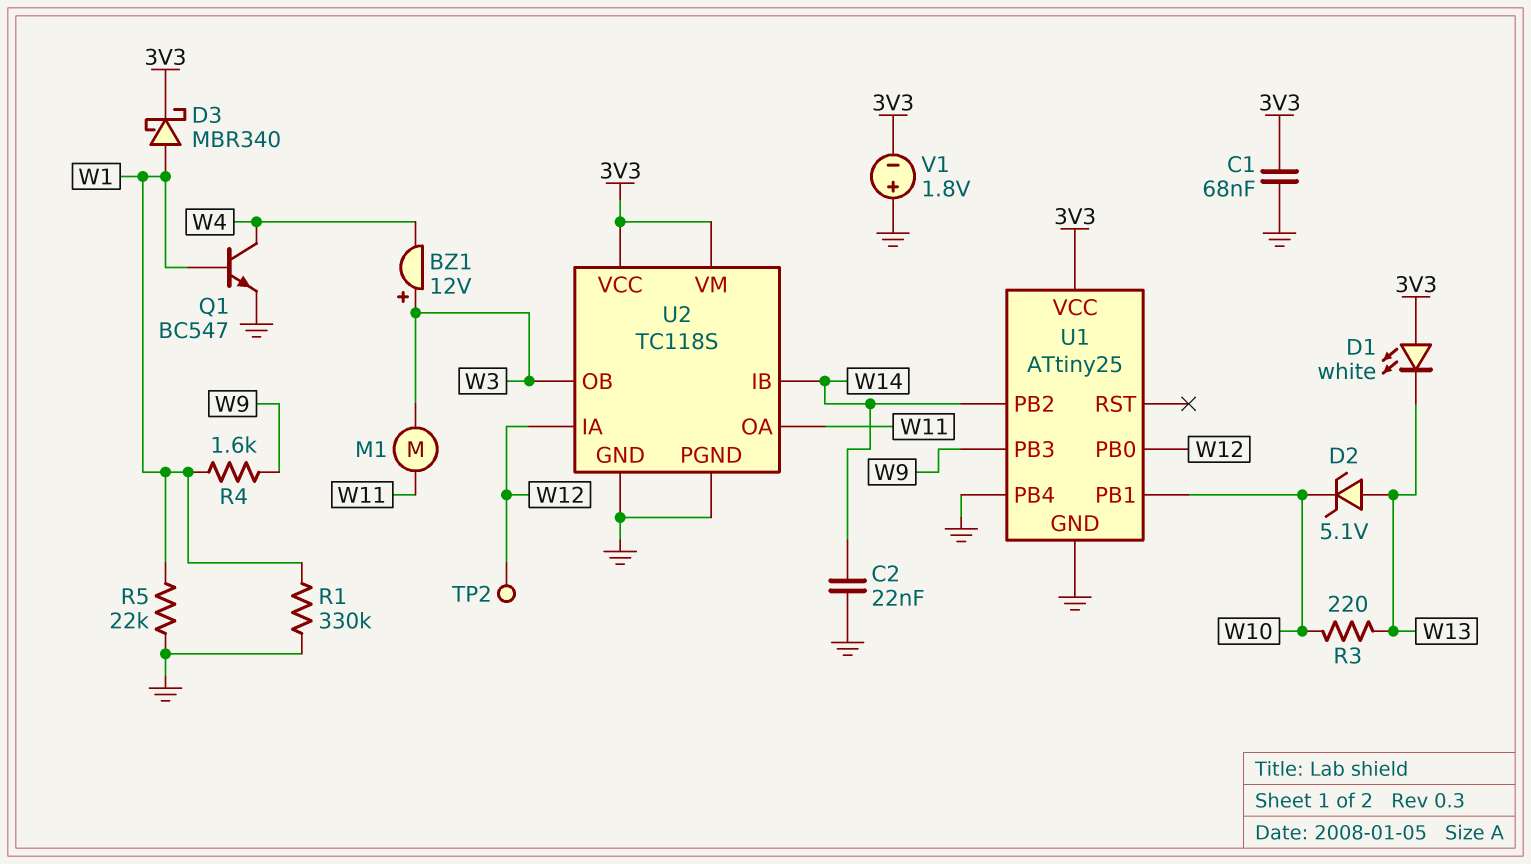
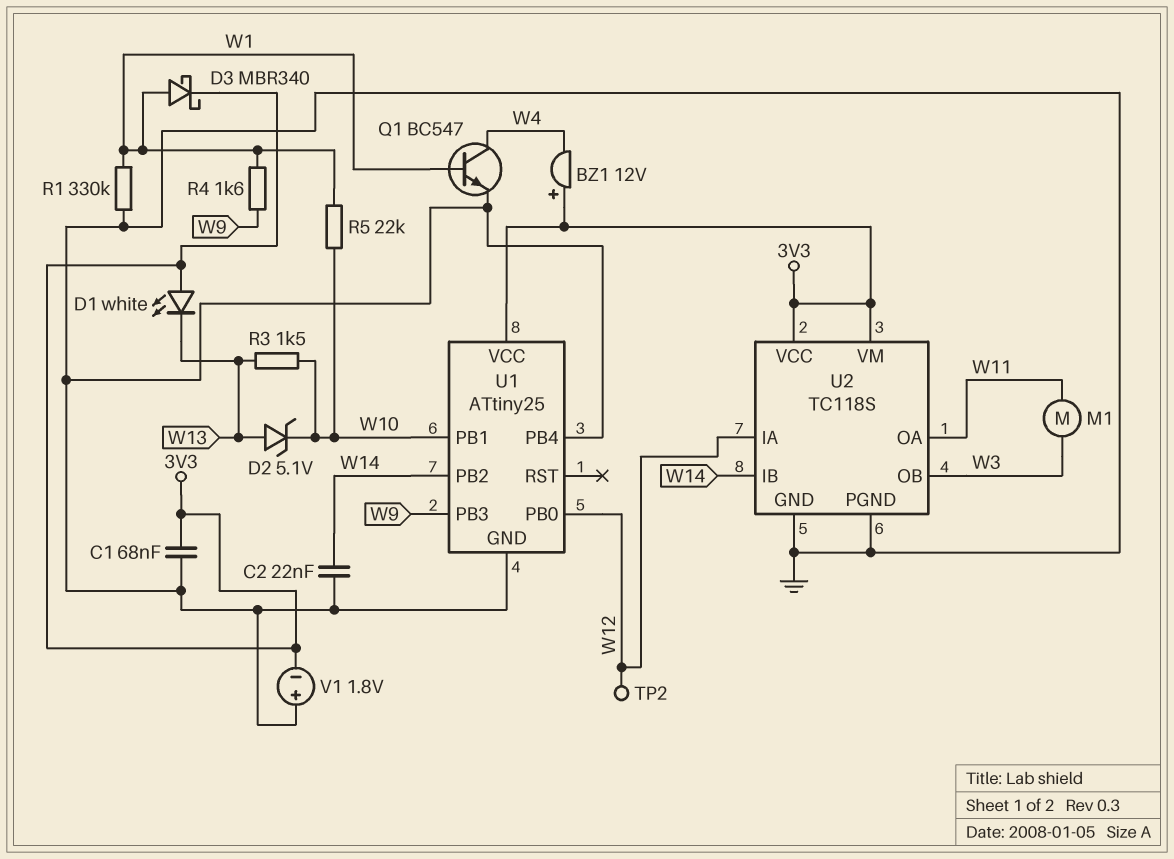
BZ1: buzzer 12V (plus W3, minus W4) -> buzzer 12V (plus 3V3, minus W4)
R3: 220 (W10, W13) -> 1.5k (W10, W13)
R5: 22k (GND, W1) -> 22k (W1, W10)

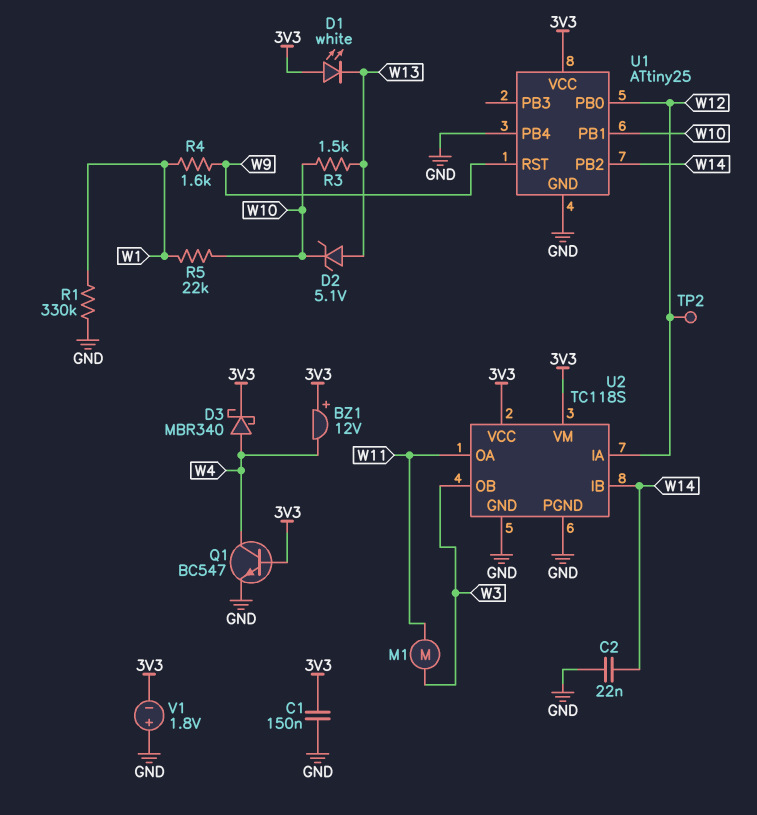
C1: 68nF (3V3, GND) -> 150nF (3V3, GND)
D3: schottky MBR340 (A W1, K 3V3) -> schottky MBR340 (A W4, K 3V3)
Q1: NPN BC547 (B W1, C W4, E GND) -> NPN BC547 (B 3V3, C W4, E GND)
U1 pin PB3: W9 -> none
U1 pin RST: none -> W9

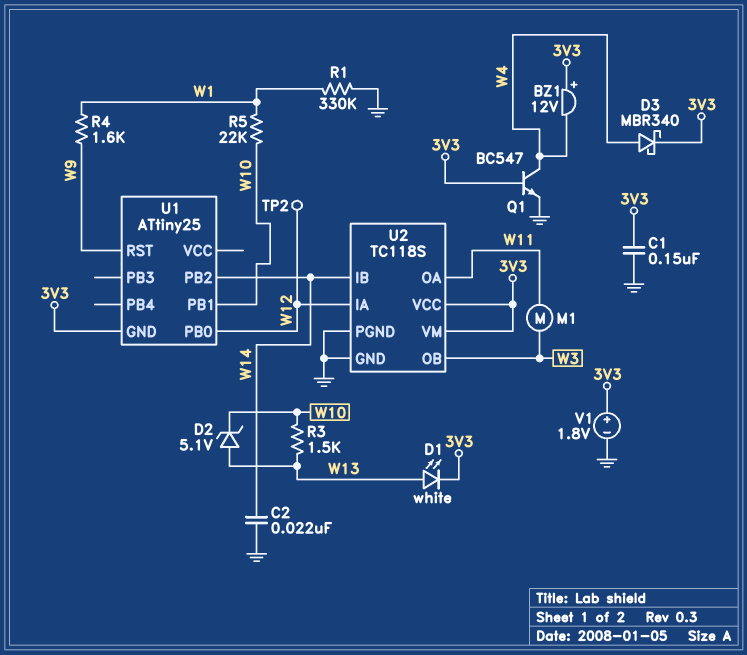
D1: LED white (A 3V3, K W13) -> LED white (A W13, K 3V3)
U1 pin GND: GND -> 3V3
U1 pin PB4: GND -> none
U1 pin VCC: 3V3 -> none
V1: 1.8V (plus GND, minus 3V3) -> 1.8V (plus 3V3, minus GND)

